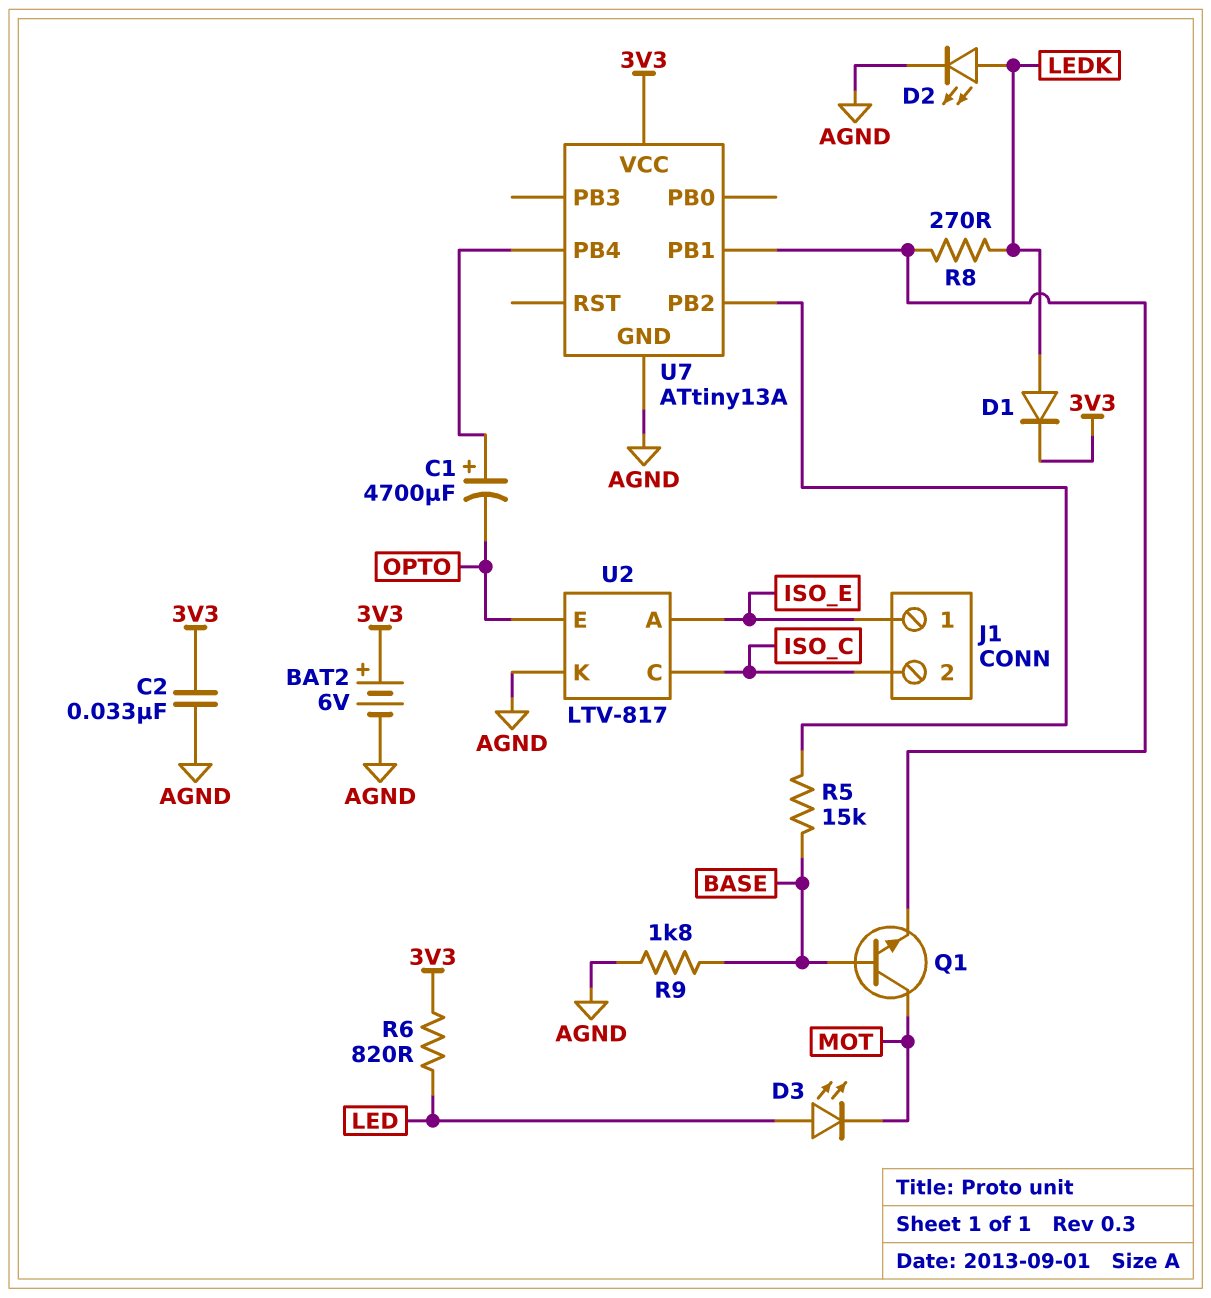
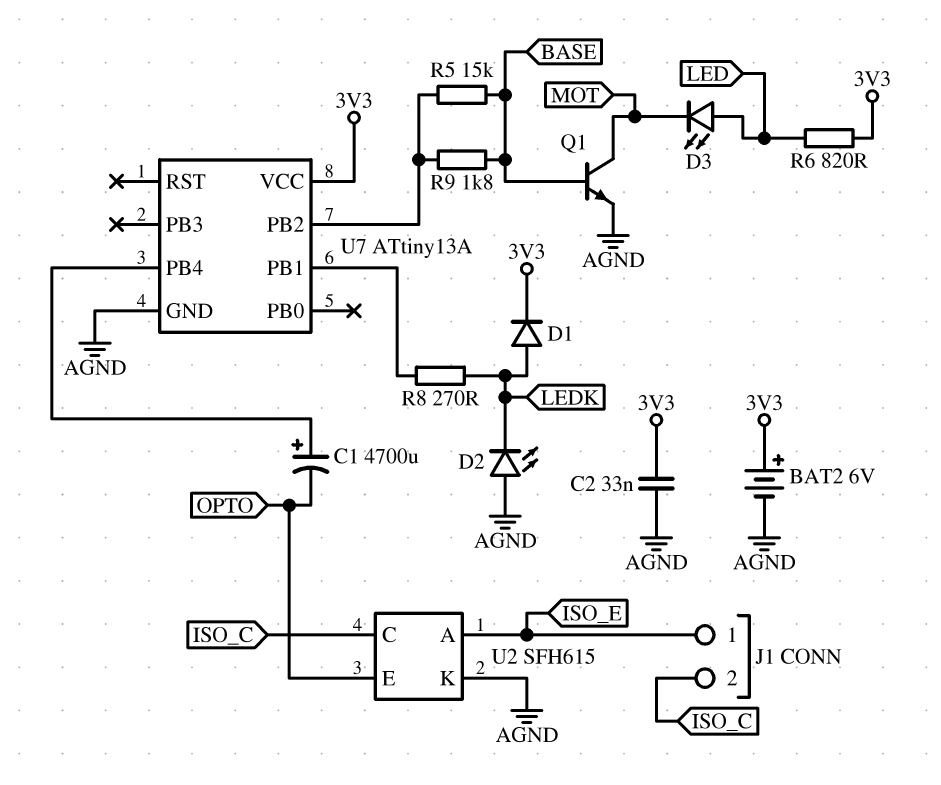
D2: LED (A LEDK, K AGND) -> LED (A AGND, K LEDK)
Q1: NPN (B BASE, C MOT, E U7/PB1) -> NPN (B BASE, C MOT, E AGND)
R9: 1.8k (AGND, BASE) -> 1.8k (BASE, U7/PB2)
U2: LTV-817 -> SFH615

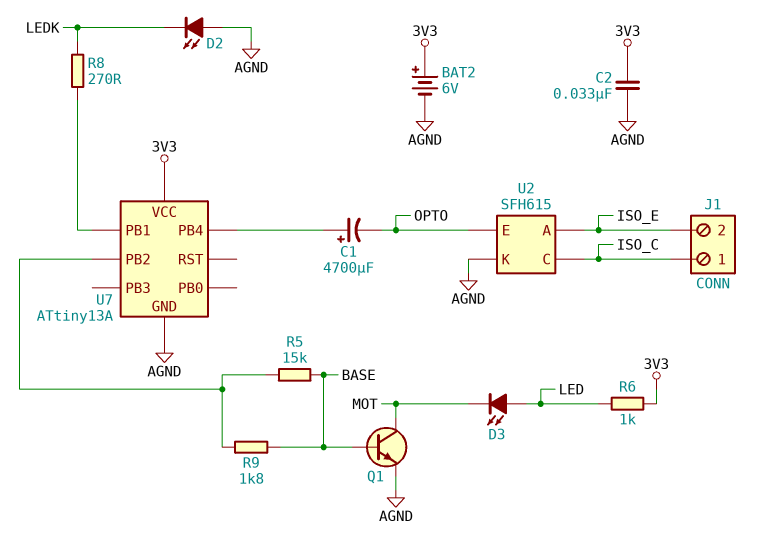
D1: diode (A LEDK, K 3V3) -> none
J1 pin 1: ISO_E -> ISO_C
J1 pin 2: ISO_C -> ISO_E
R6: 820 (3V3, LED) -> 1k (3V3, LED)

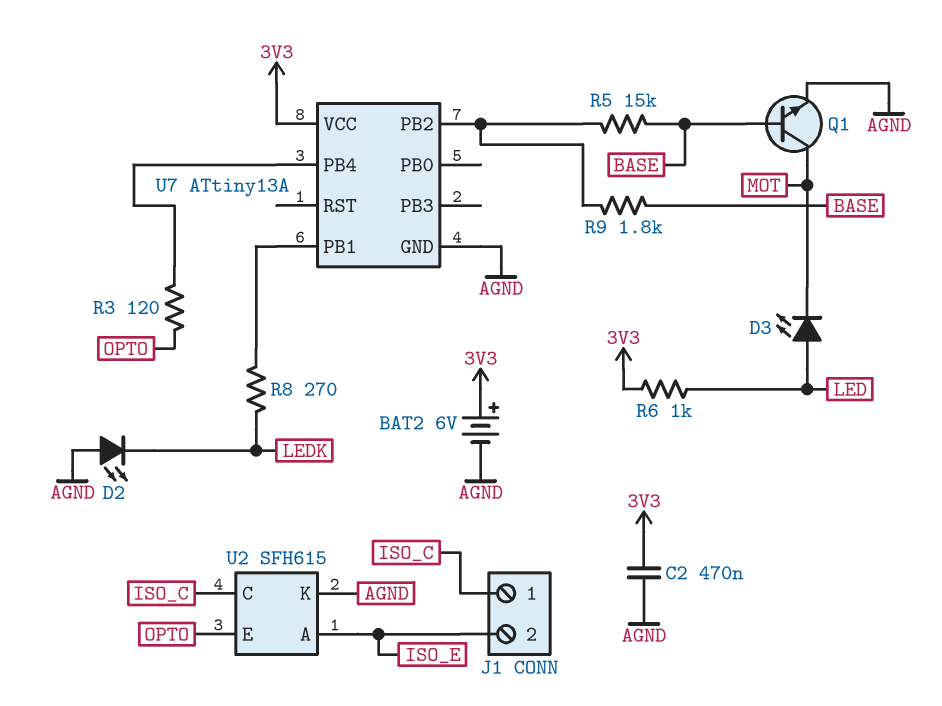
C1: 4700uF (plus U7/PB4, minus OPTO) -> none
C2: 33nF (3V3, AGND) -> 470nF (3V3, AGND)
R3: none -> 120 (OPTO, U7/PB4)

